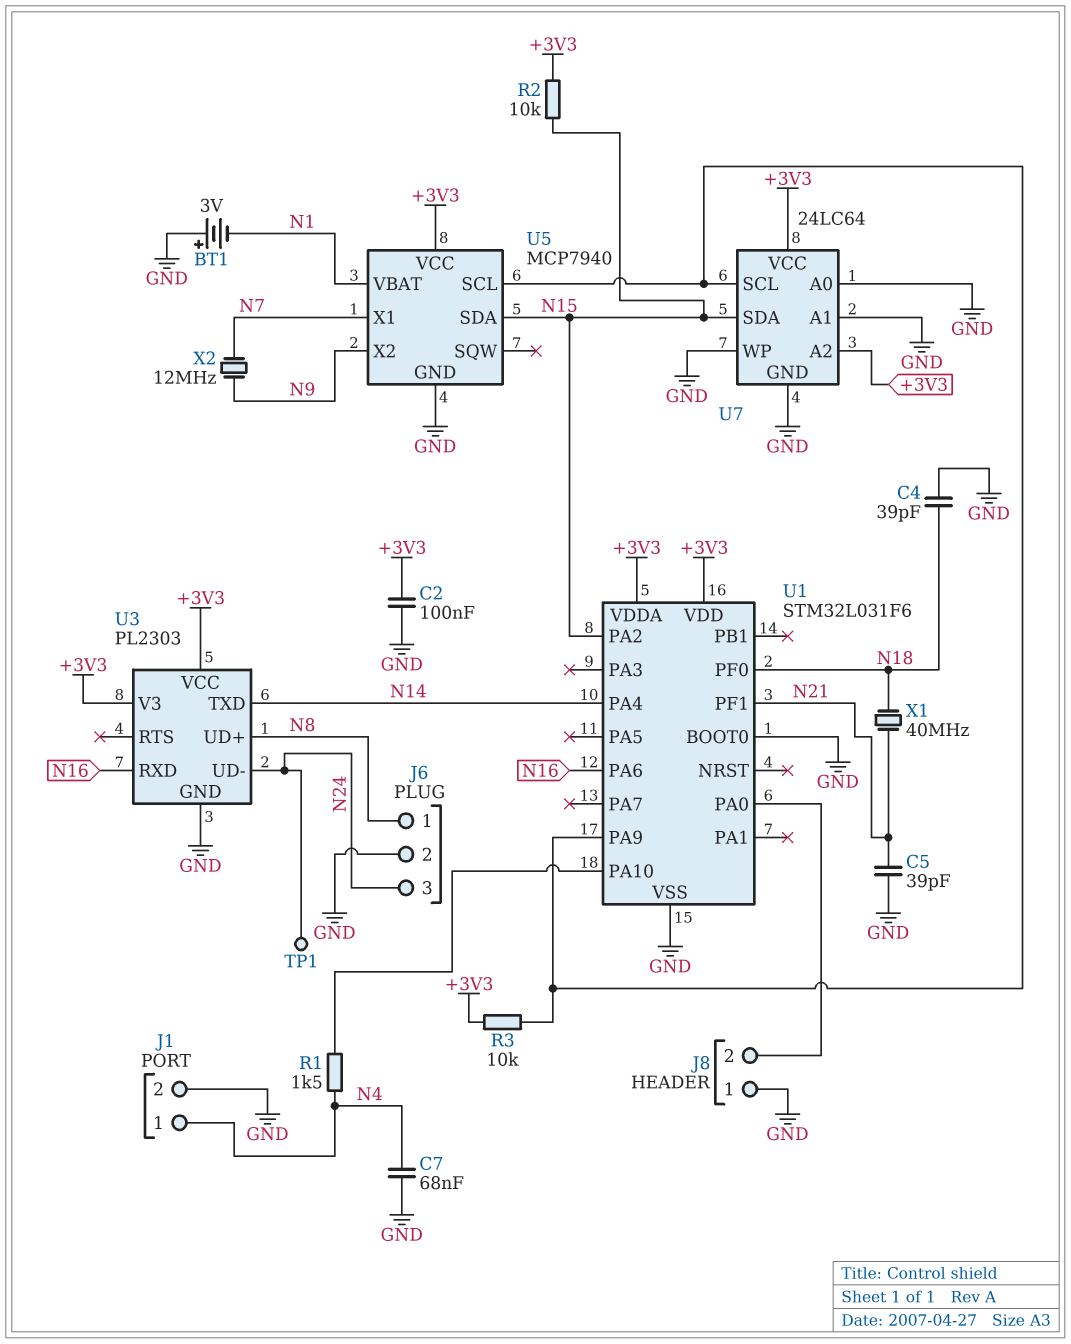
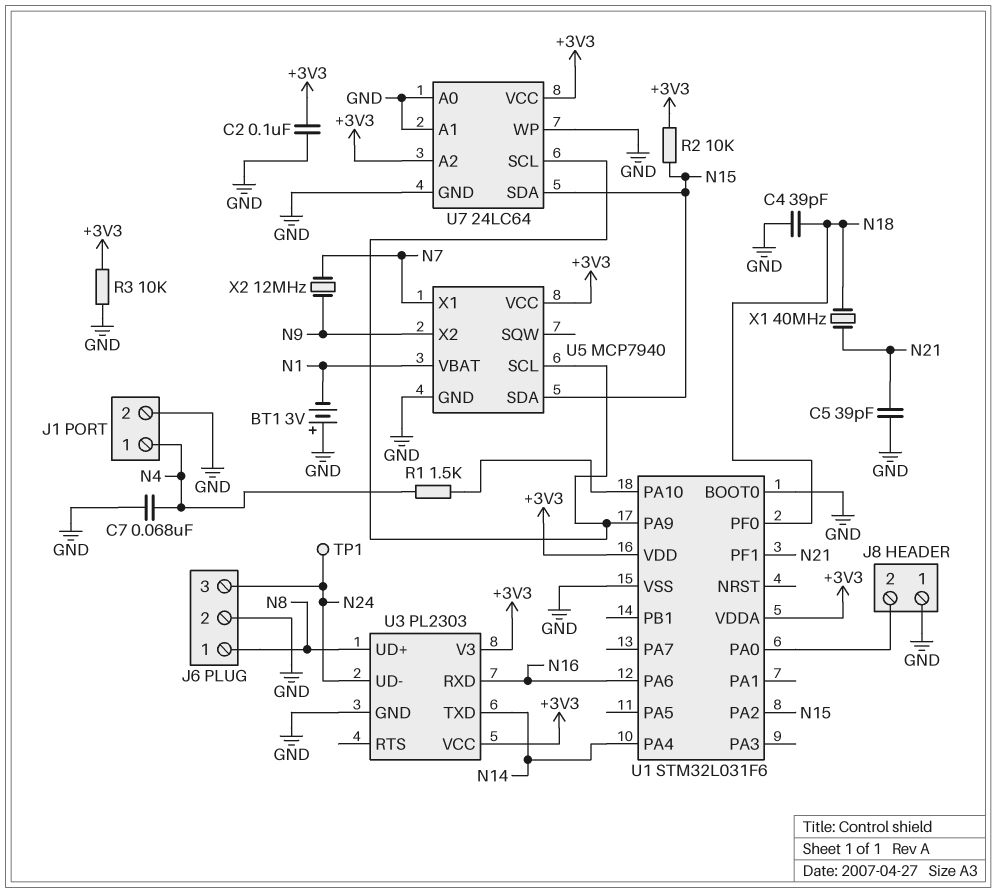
R3: 10k (+3V3, U1/PA9) -> 10k (+3V3, GND)

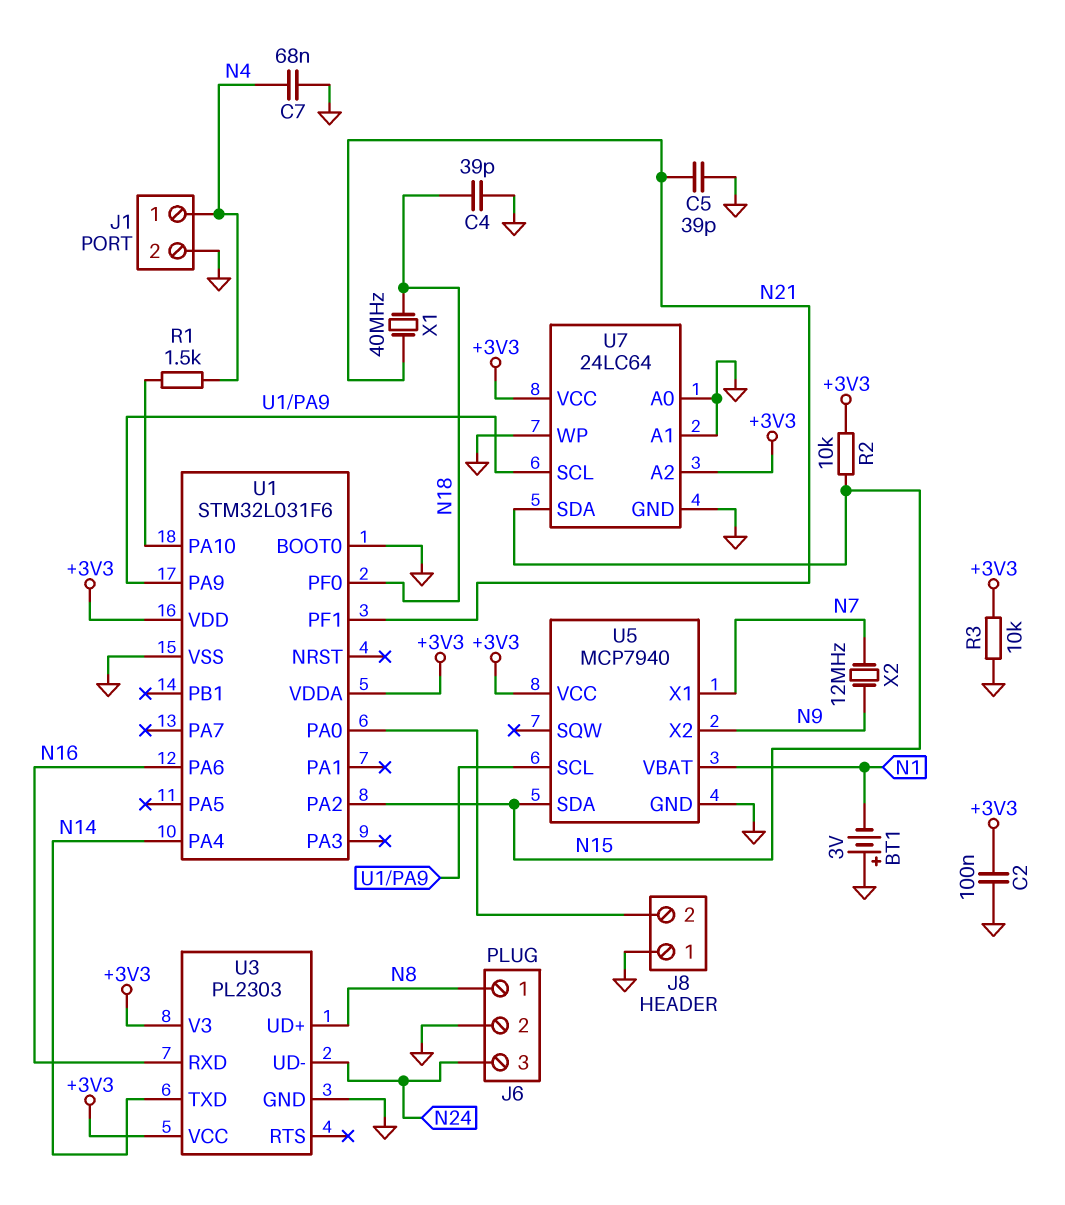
TP1: test point (N24) -> none

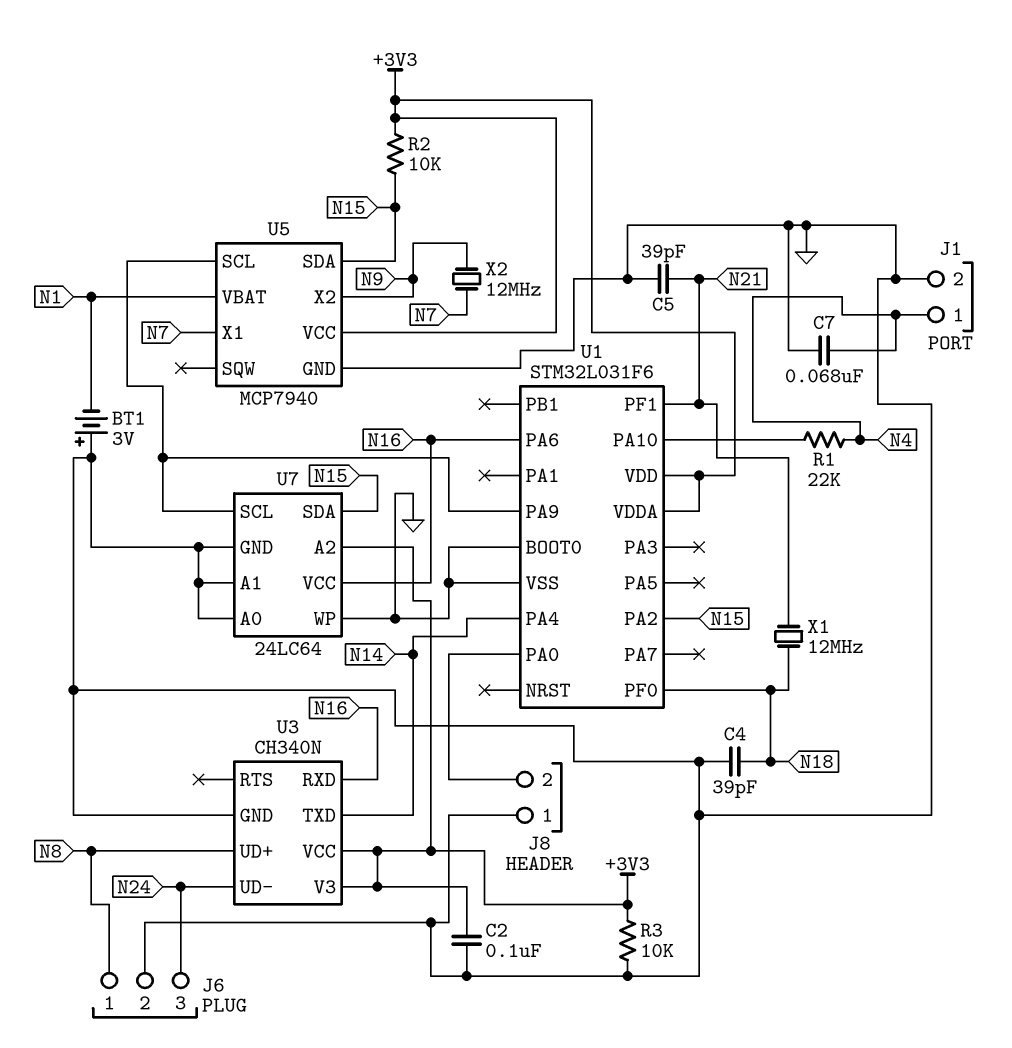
R1: 1.5k (N4, U1/PA10) -> 22k (N4, U1/PA10)
U3: PL2303 -> CH340N
U7 pin VCC: +3V3 -> N16
X1: 40MHz (N18, N21) -> 12MHz (N18, N21)

